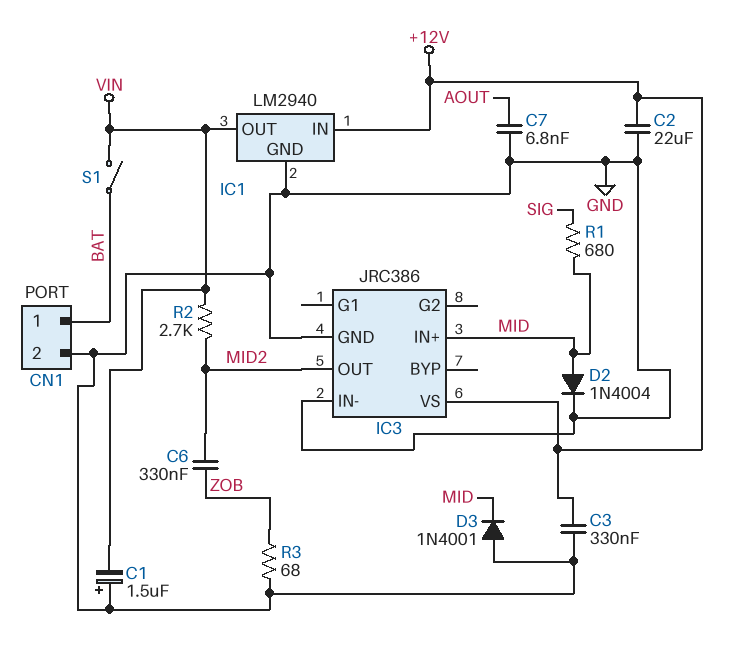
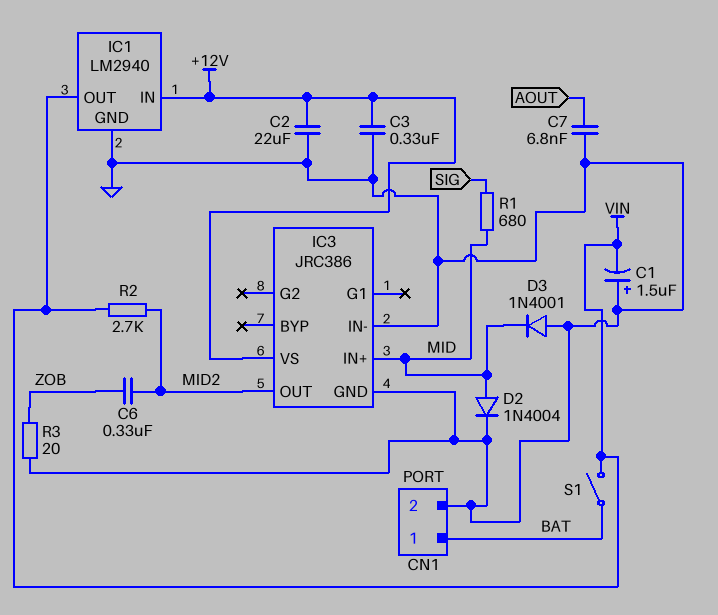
R3: 68 (GND, ZOB) -> 20 (GND, ZOB)

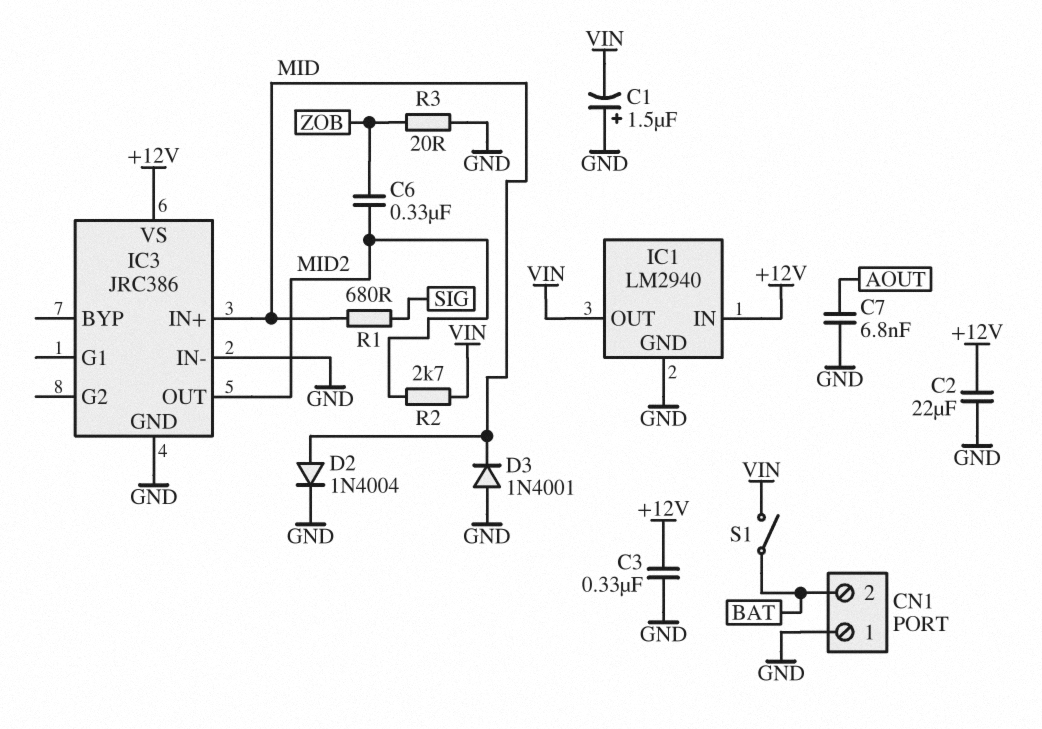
CN1 pin 1: BAT -> GND
CN1 pin 2: GND -> BAT

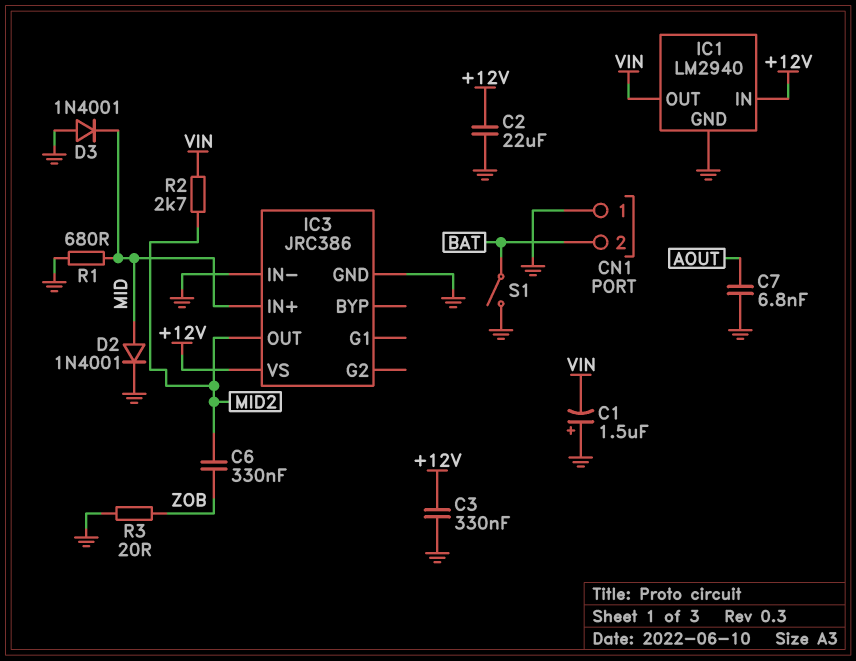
D2: diode 1N4004 (A MID, K GND) -> diode 1N4001 (A MID, K GND)
R1: 680 (MID, SIG) -> 680 (GND, MID)
S1: switch (BAT, VIN) -> switch (BAT, GND)

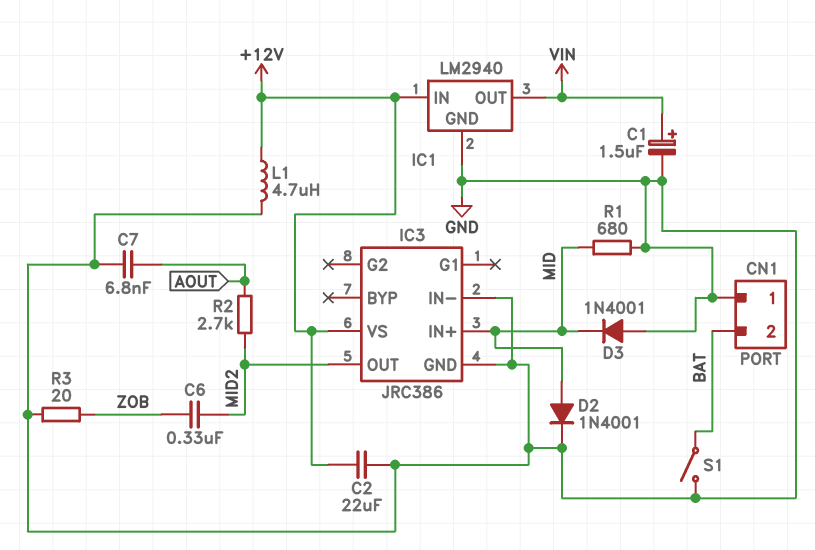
C1: 1.5uF (plus GND, minus VIN) -> 1.5uF (plus VIN, minus GND)
C3: 330nF (+12V, GND) -> none
L1: none -> 4.7uH (+12V, GND)
R2: 2.7k (MID2, VIN) -> 2.7k (AOUT, MID2)

